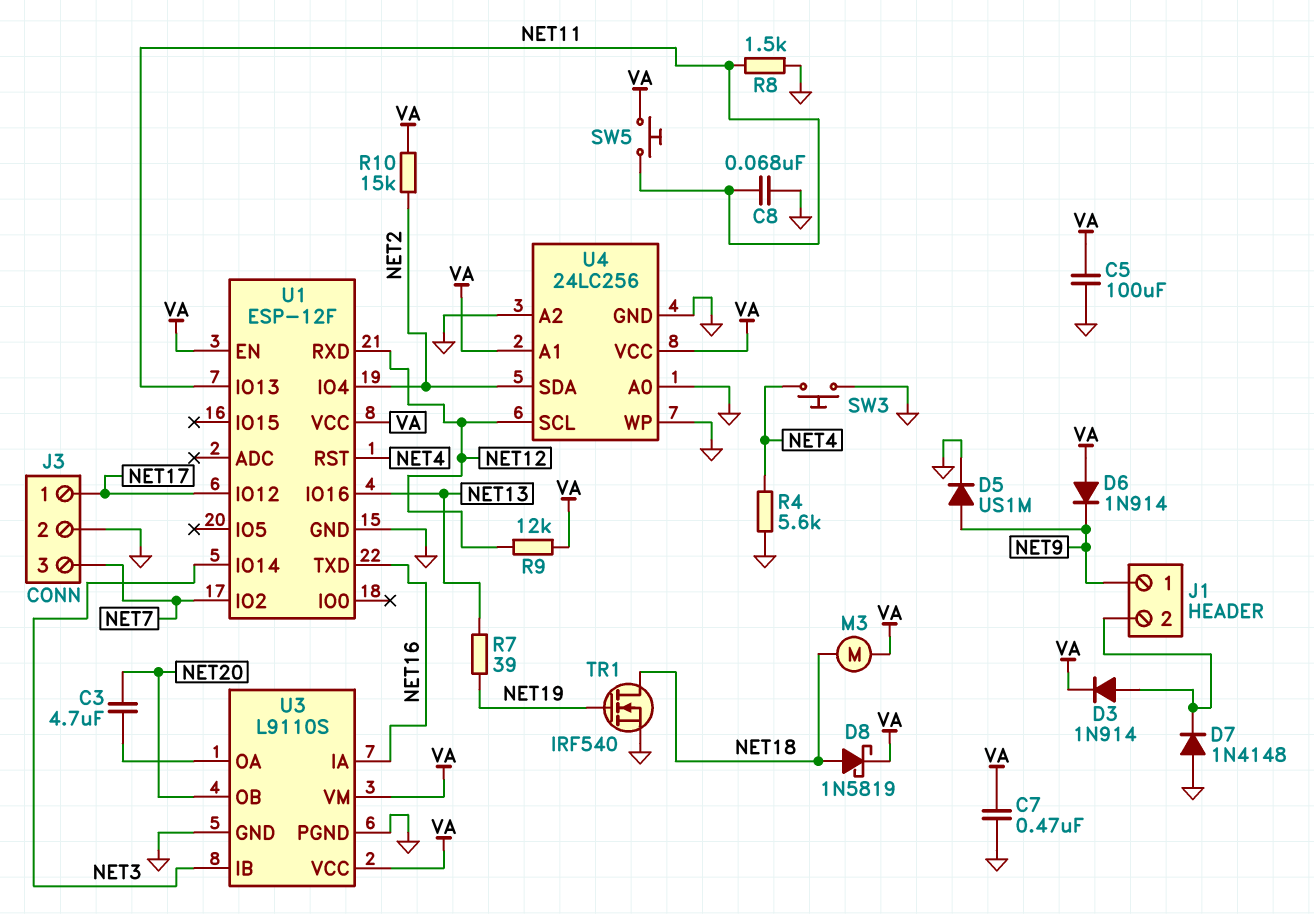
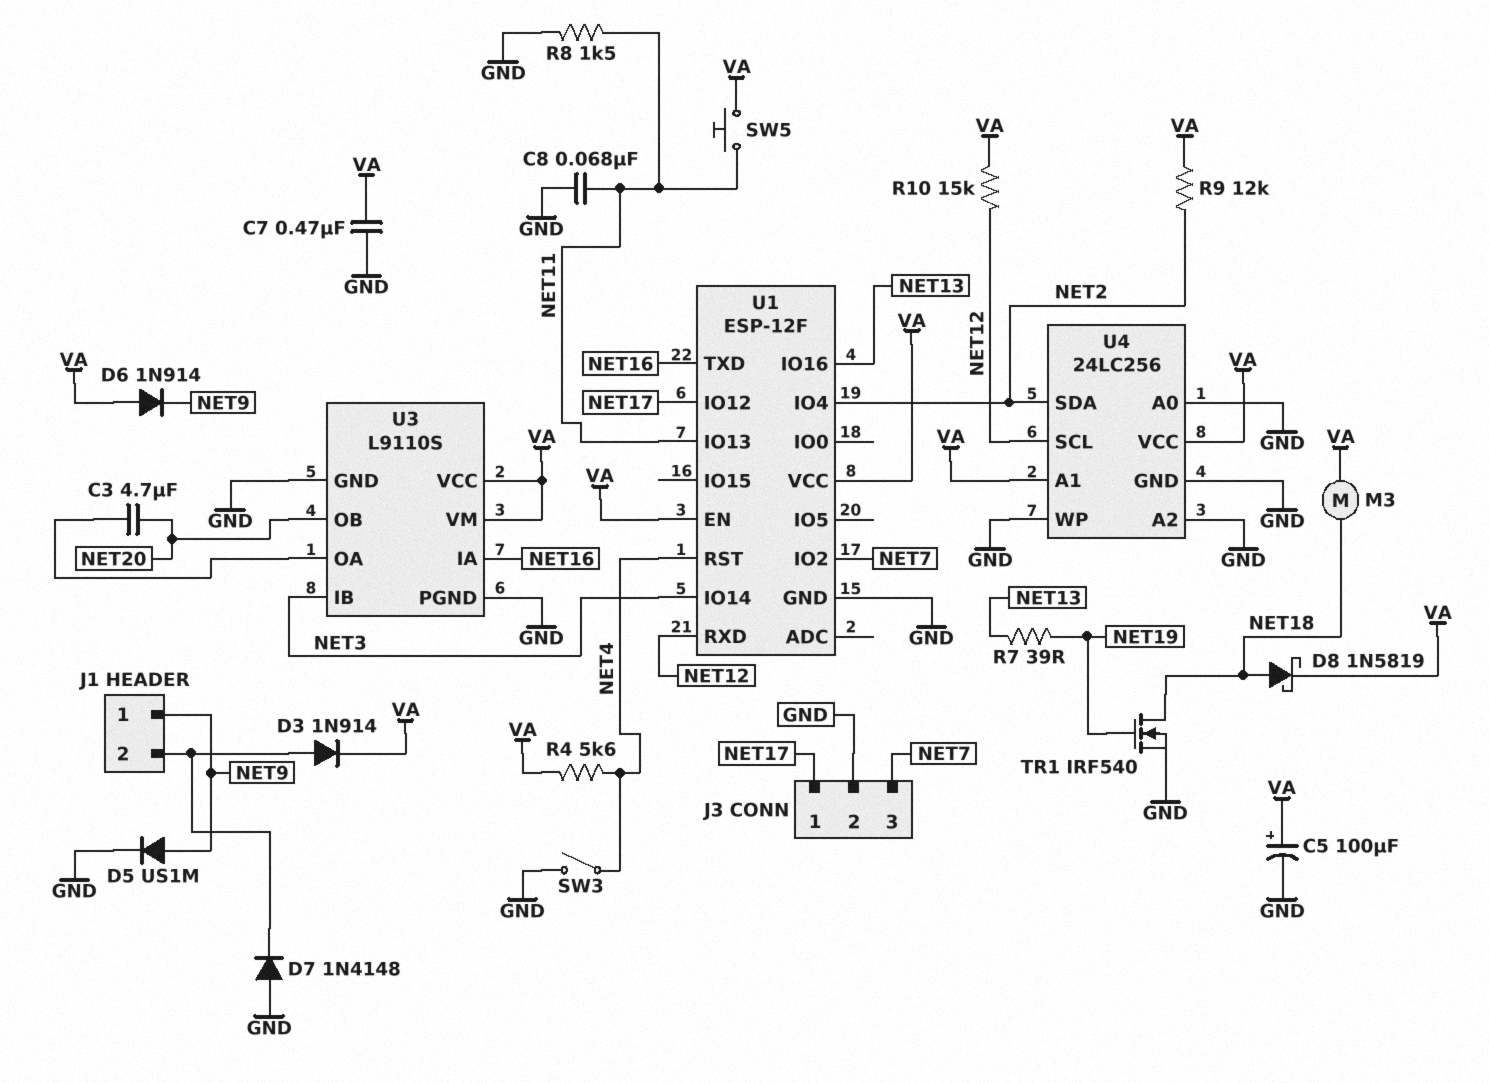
C5: 100uF (GND, VA) -> 100uF (plus VA, minus GND)
R4: 5.6k (GND, NET4) -> 5.6k (NET4, VA)
R9: 12k (NET12, VA) -> 12k (NET2, VA)
R10: 15k (NET2, VA) -> 15k (NET12, VA)
SW3: button (GND, NET4) -> switch (GND, NET4)

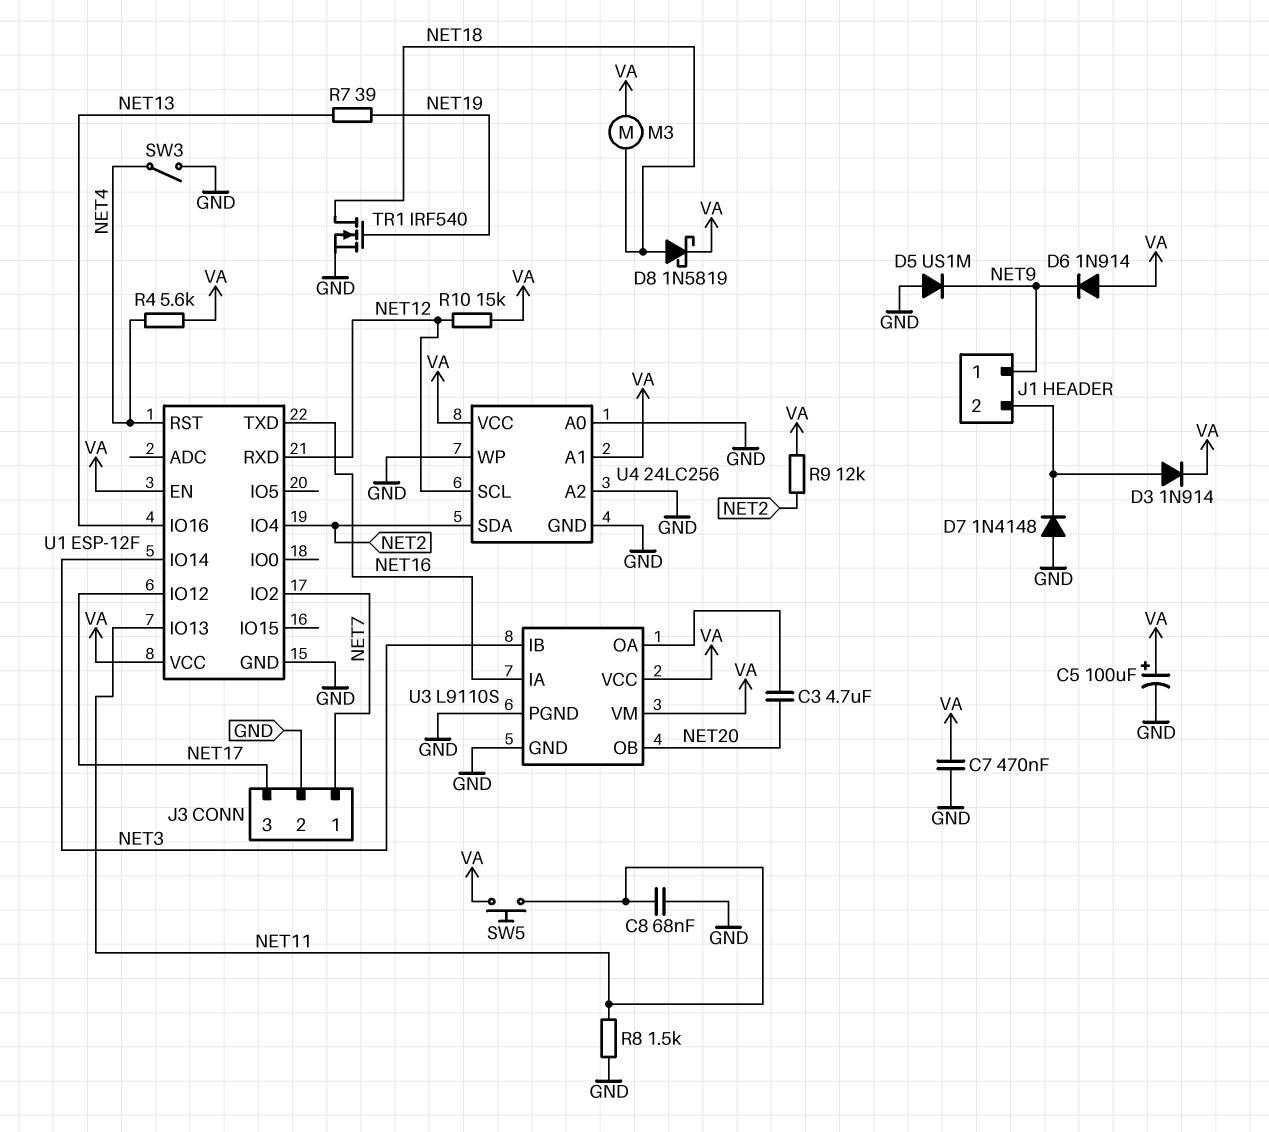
D5: diode US1M (A NET9, K GND) -> diode US1M (A GND, K NET9)
J3 pin 1: NET17 -> NET7
J3 pin 3: NET7 -> NET17

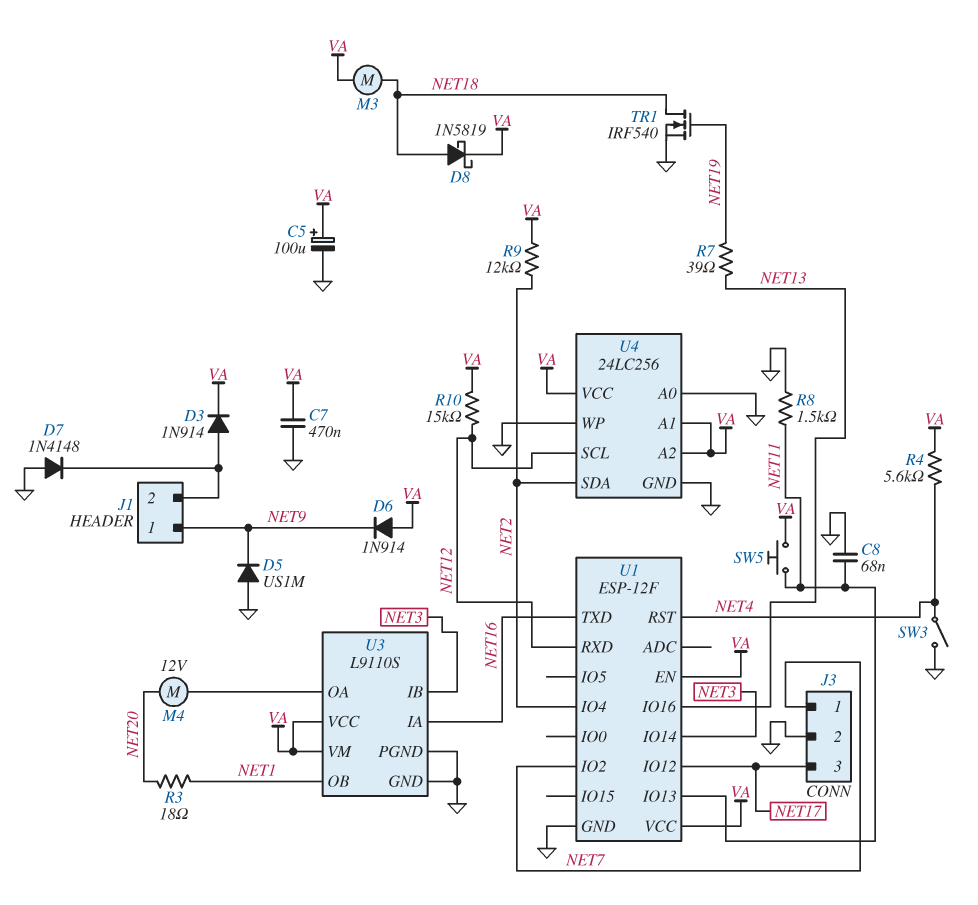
C3: 4.7uF (NET20, U3/OA) -> none
M4: none -> motor 12V (NET20, U3/OA)
R3: none -> 18 (NET1, NET20)
U3 pin OB: NET20 -> NET1
U4 pin A2: GND -> VA

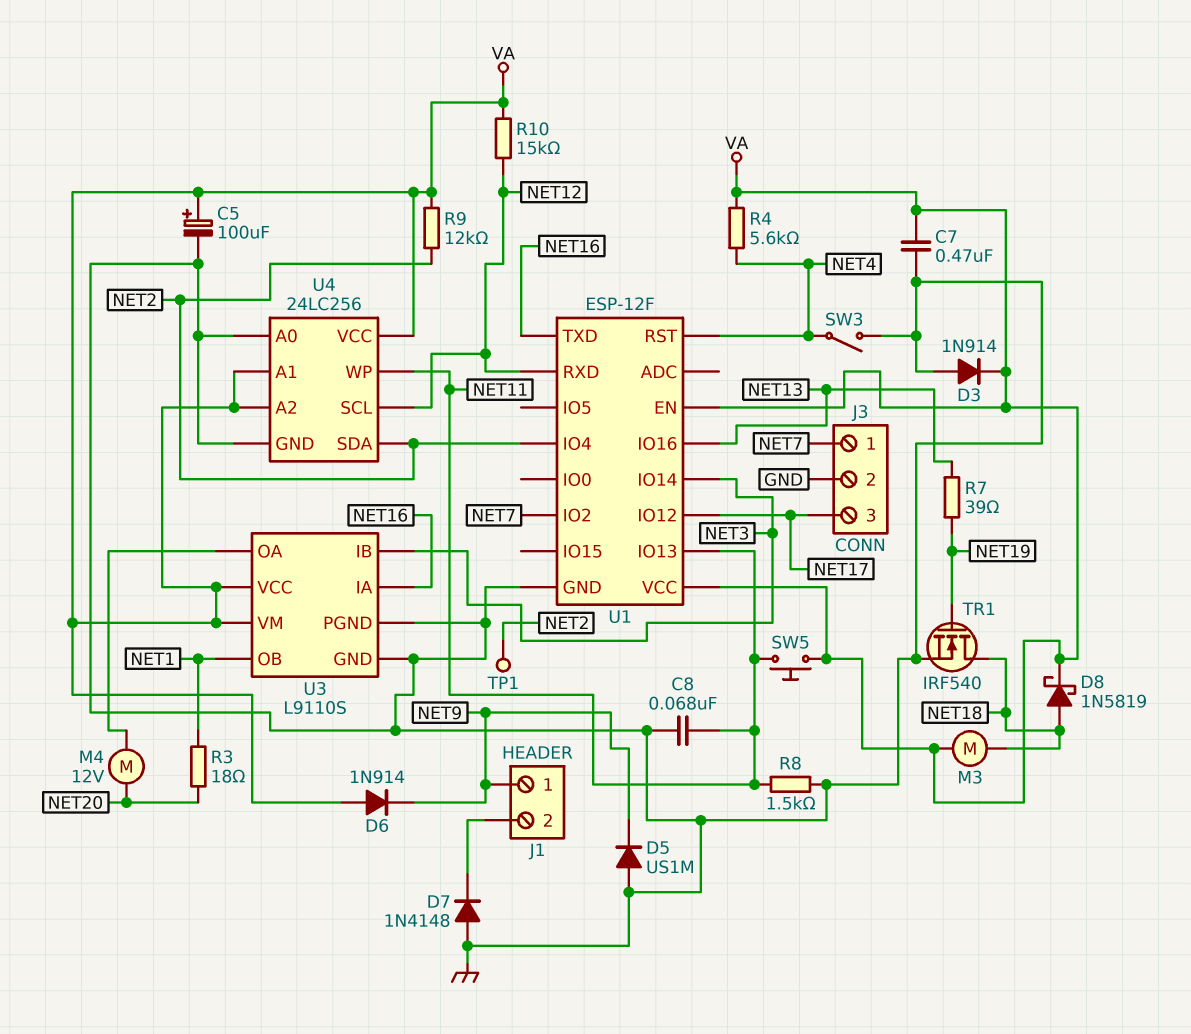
D3: diode 1N914 (A J1/2, K VA) -> diode 1N914 (A GND, K VA)
TP1: none -> test point (NET2)
U4 pin WP: GND -> NET11

